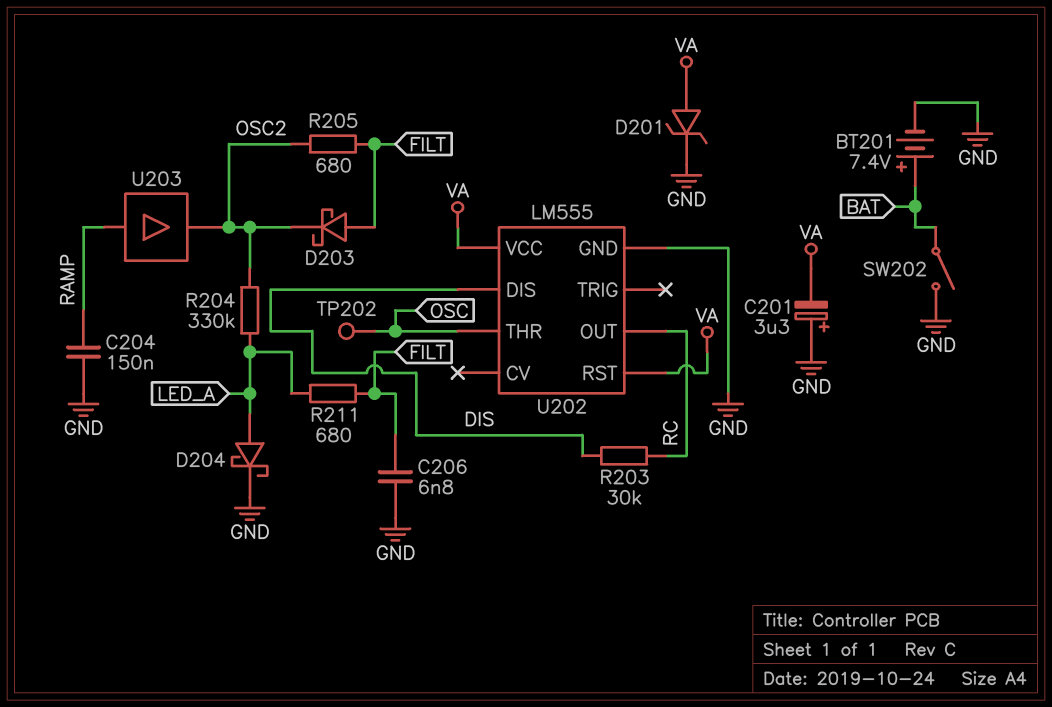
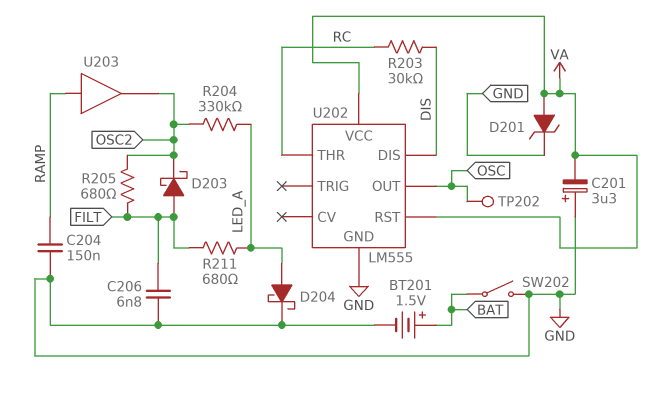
BT201: 7.4V (plus BAT, minus GND) -> 1.5V (plus BAT, minus GND)
U202 pin OUT: RC -> OSC
U202 pin THR: OSC -> RC

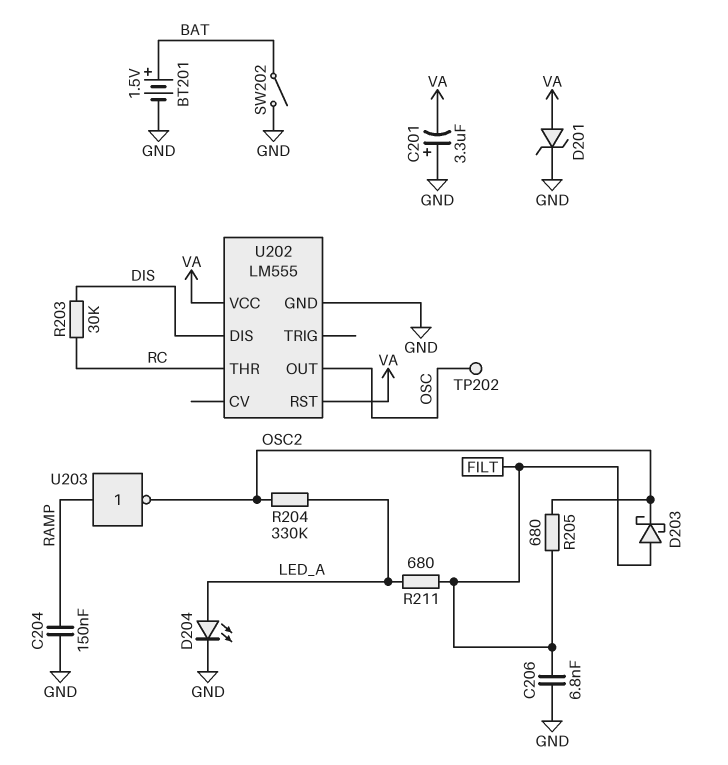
D204: schottky (A LED_A, K GND) -> LED (A LED_A, K GND)
U203: buffer (in RAMP, out OSC2) -> NOT (in RAMP, out OSC2)

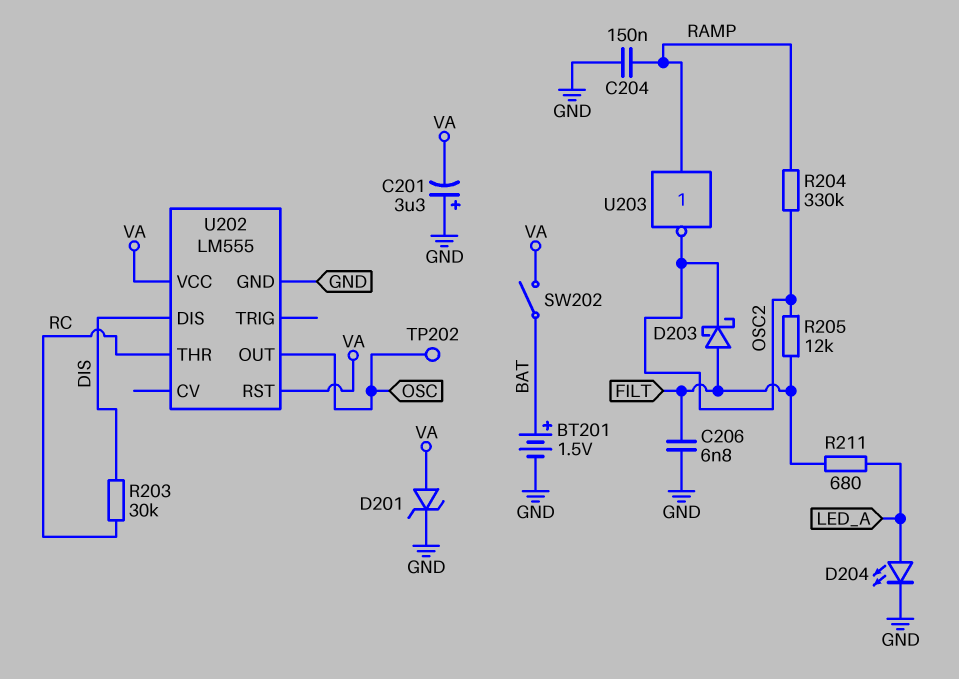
R204: 330k (LED_A, OSC2) -> 330k (OSC2, RAMP)
R205: 680 (FILT, OSC2) -> 12k (FILT, OSC2)
SW202: switch (BAT, GND) -> switch (BAT, VA)

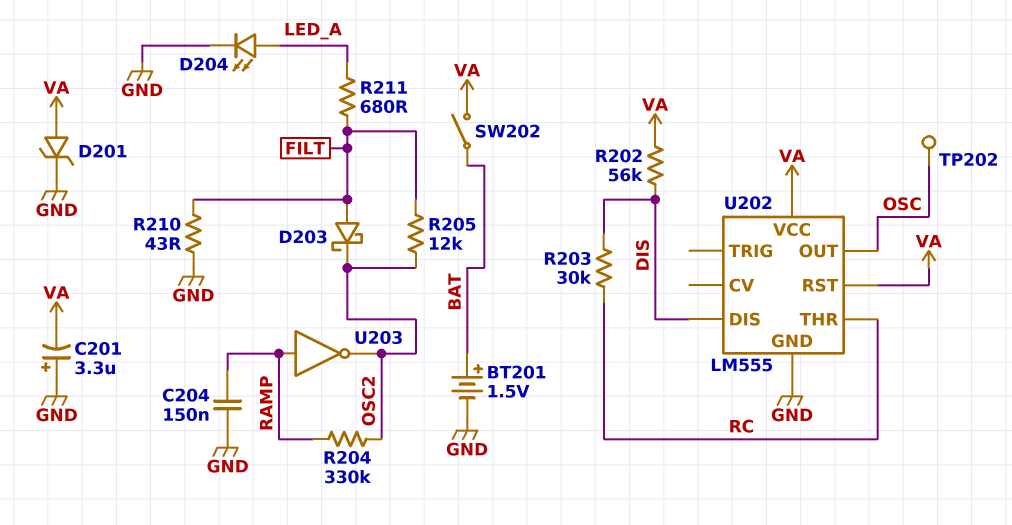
C206: 6.8nF (FILT, GND) -> none
R202: none -> 56k (DIS, VA)
R210: none -> 43 (FILT, GND)

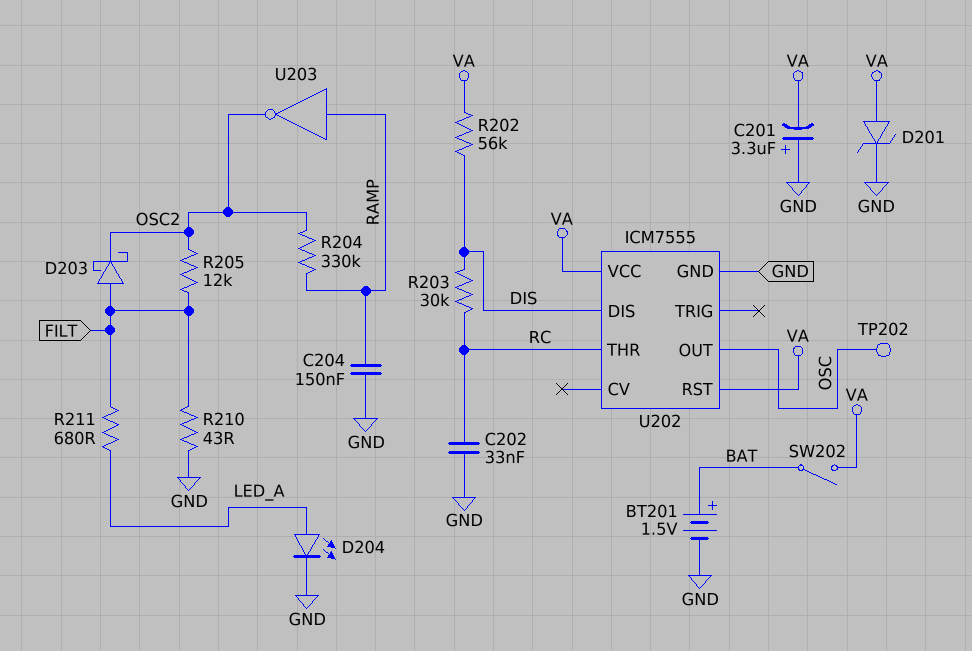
C202: none -> 33nF (GND, RC)
U202: LM555 -> ICM7555

